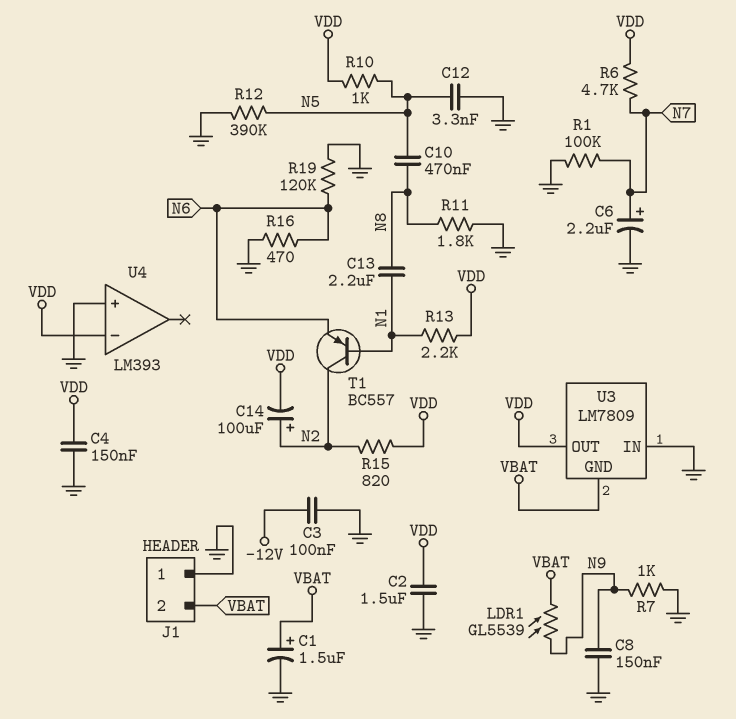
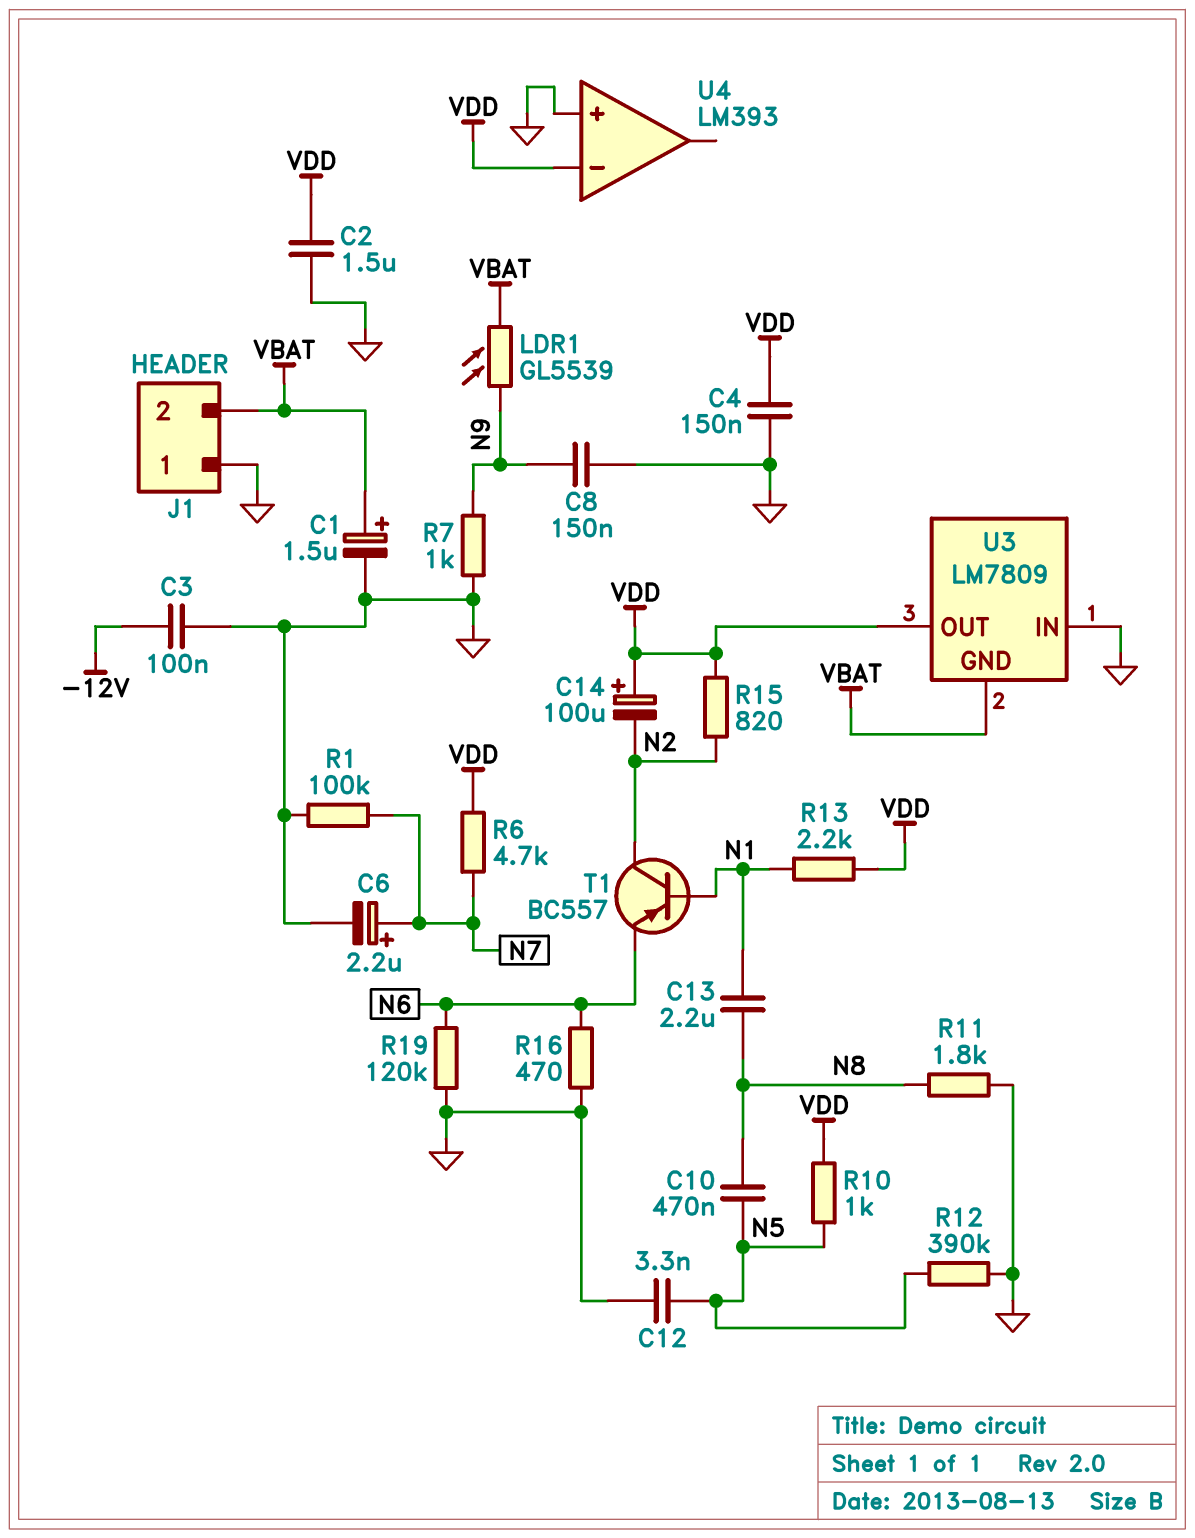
C14: 100uF (plus N2, minus VDD) -> 100uF (plus VDD, minus N2)

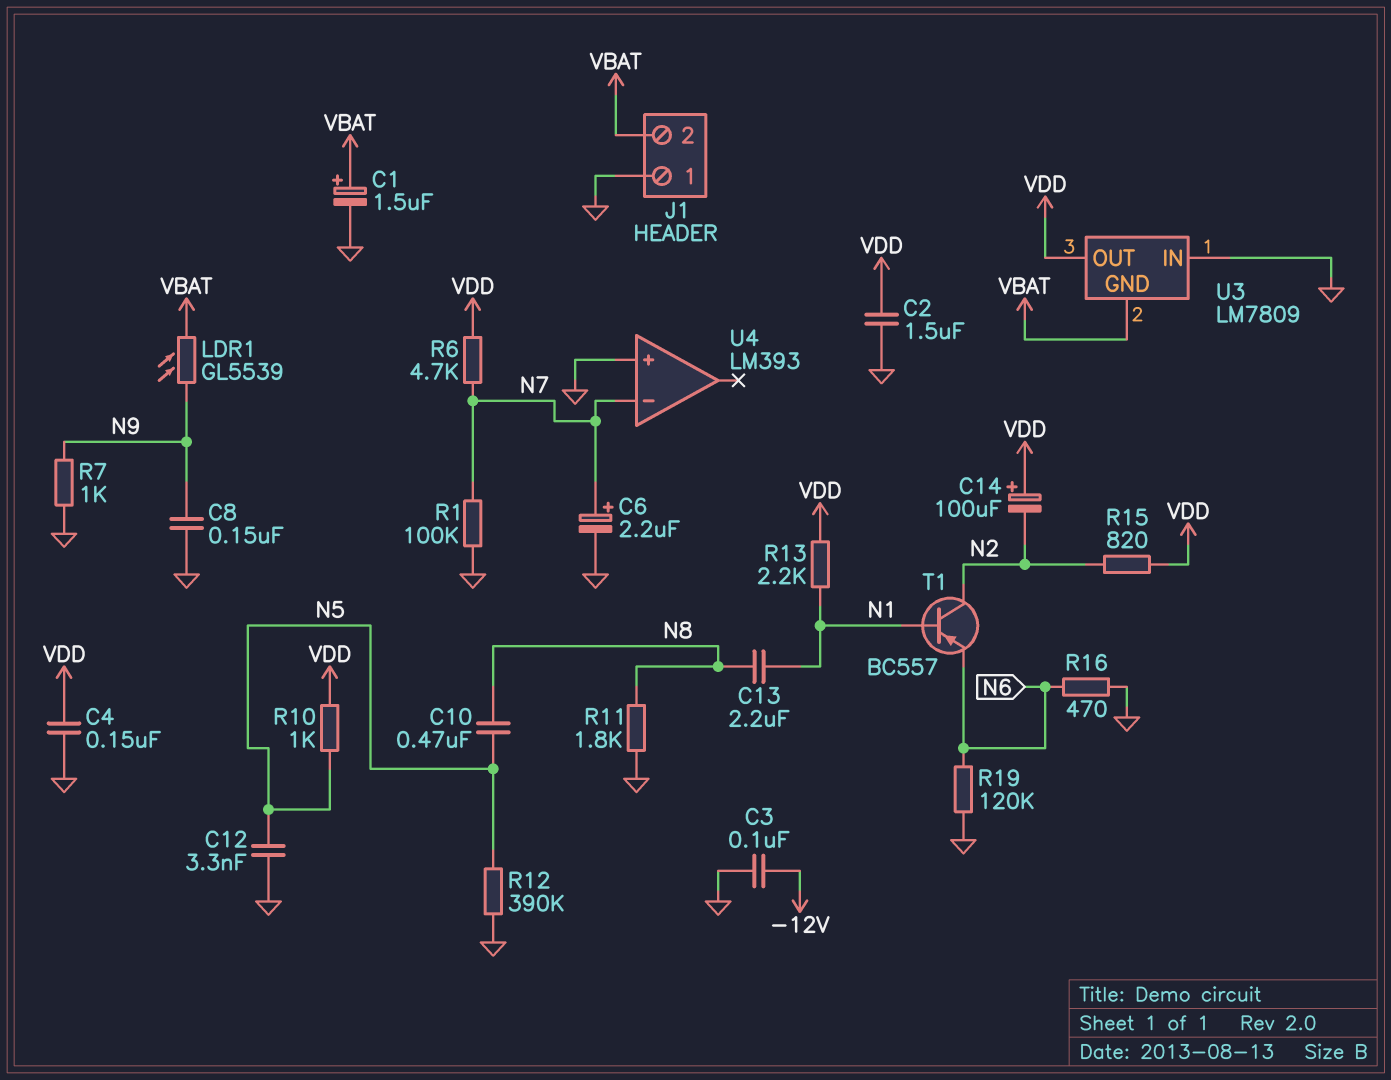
U4 pin in-: VDD -> N7

